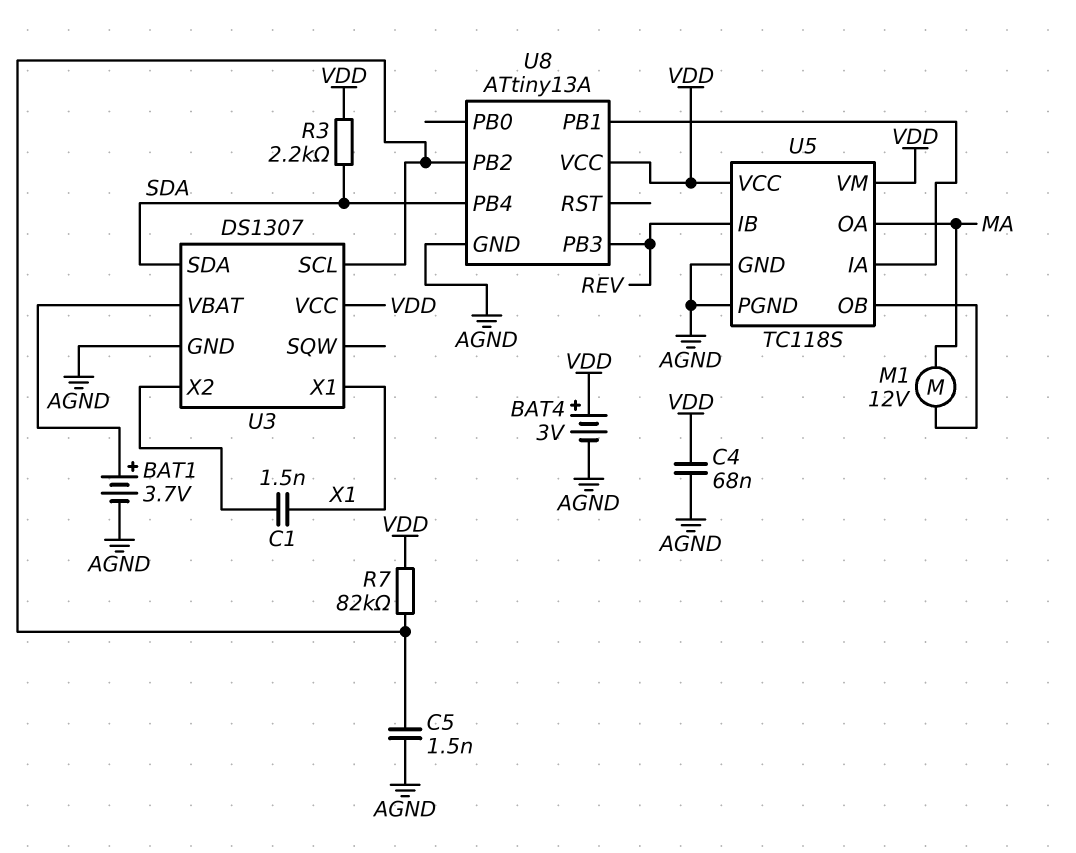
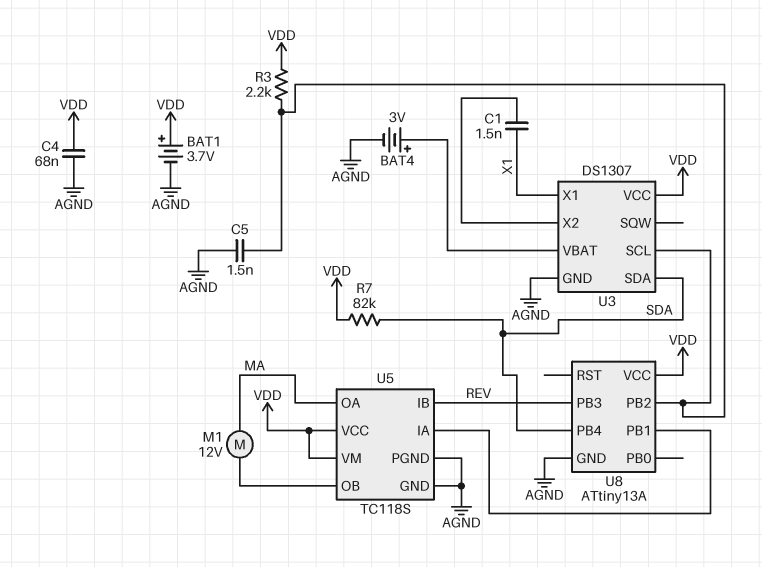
BAT1: 3.7V (plus U3/VBAT, minus AGND) -> 3.7V (plus VDD, minus AGND)
BAT4: 3V (plus VDD, minus AGND) -> 3V (plus U3/VBAT, minus AGND)
R3: 2.2k (SDA, VDD) -> 2.2k (U3/SCL, VDD)
R7: 82k (U3/SCL, VDD) -> 82k (SDA, VDD)

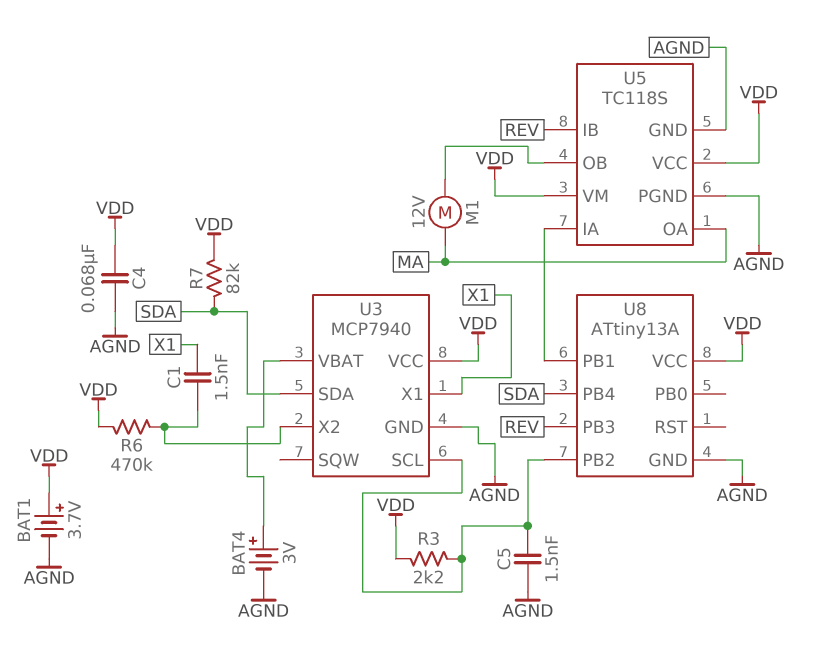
R6: none -> 470k (U3/X2, VDD)
U3: DS1307 -> MCP7940

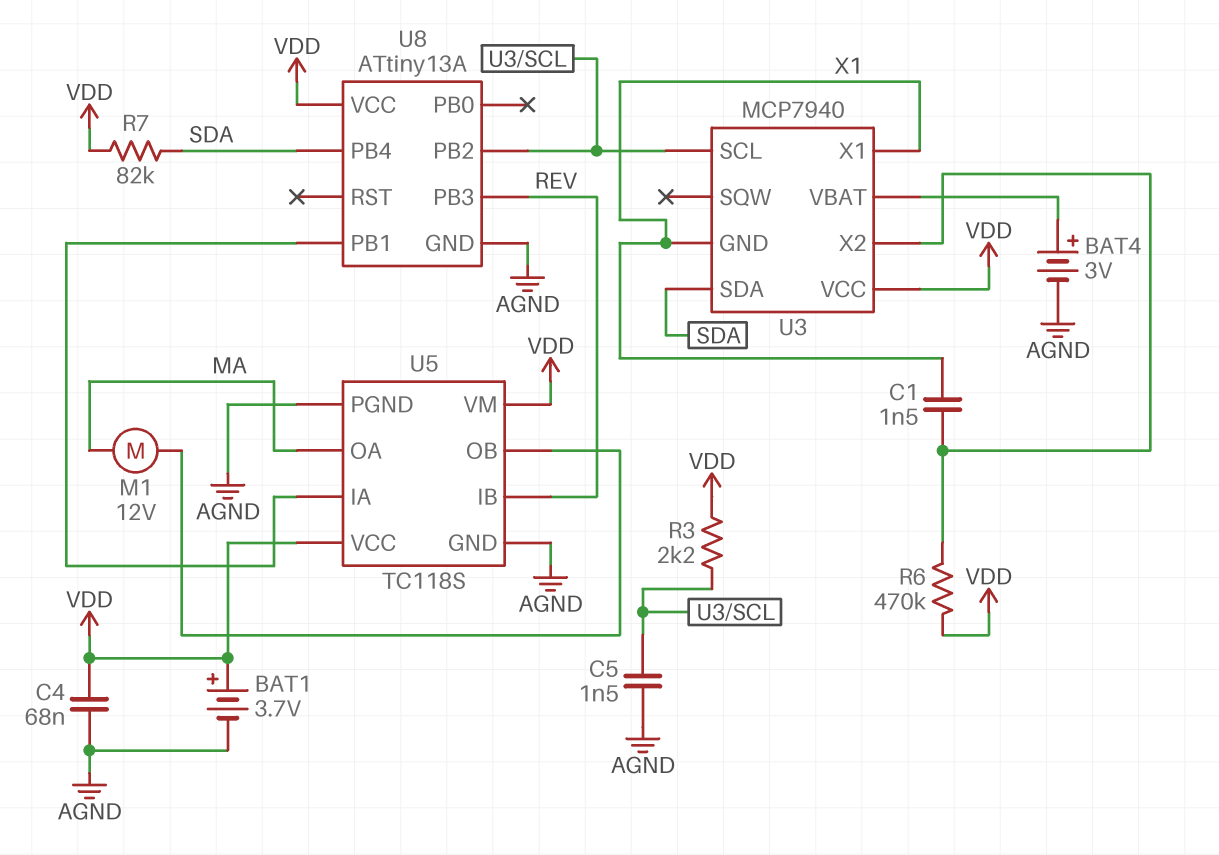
U3 pin GND: AGND -> X1

